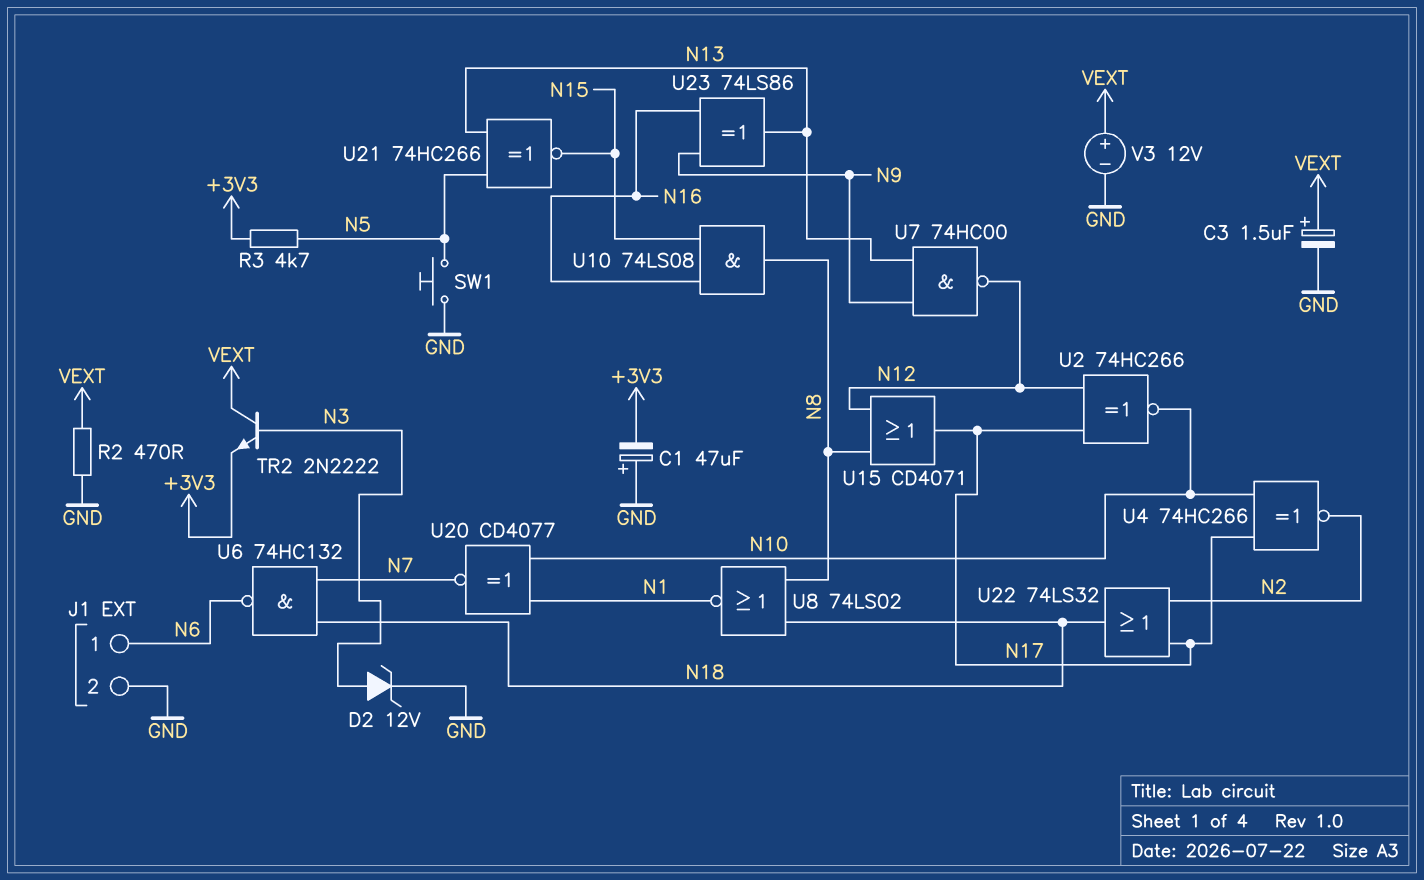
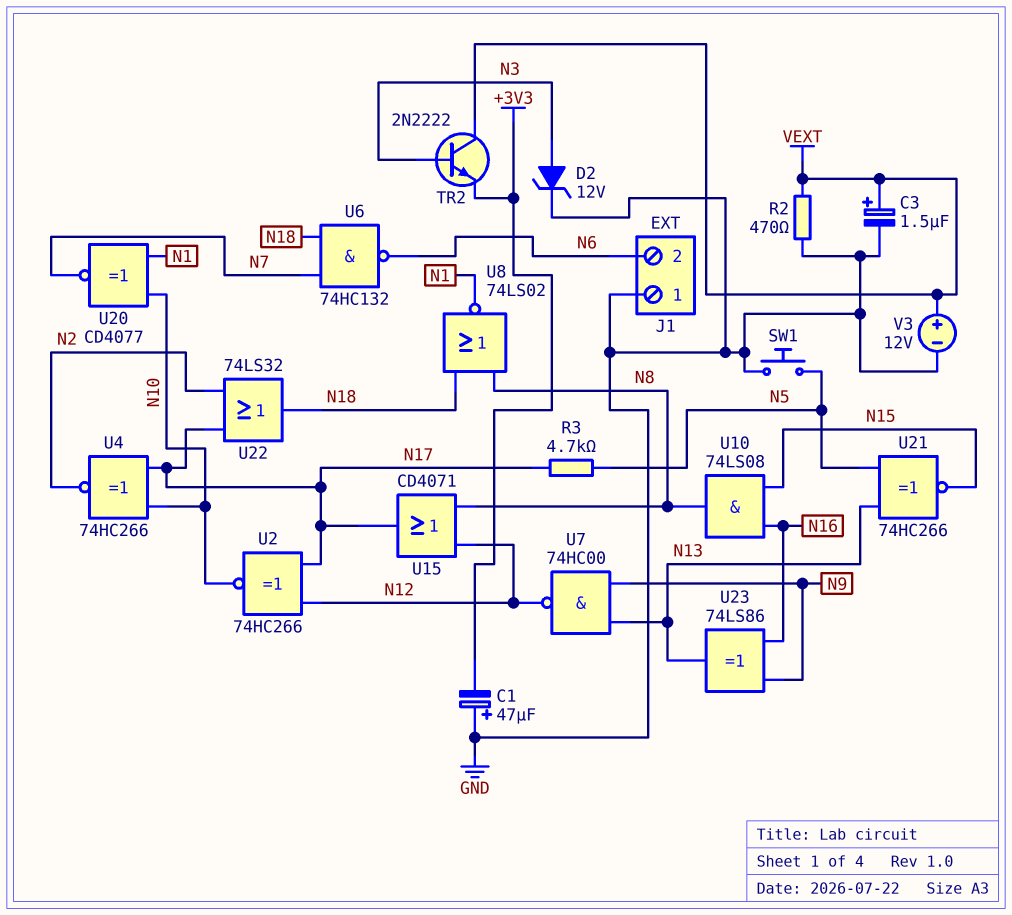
J1 pin 1: N6 -> GND
J1 pin 2: GND -> N6
R3: 4.7k (+3V3, N5) -> 4.7k (N5, N17)

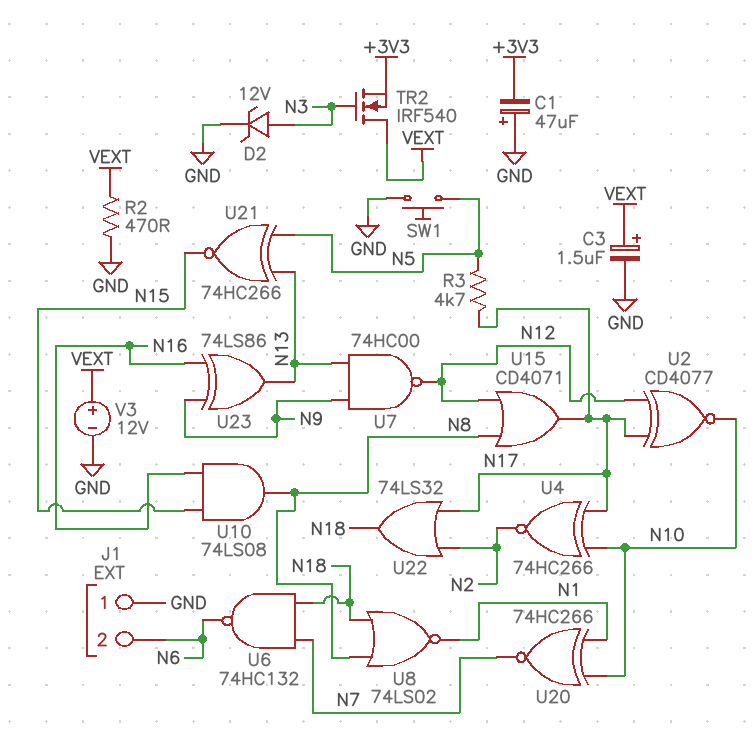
TR2: NPN 2N2222 (B N3, C VEXT, E +3V3) -> NMOS IRF540 (G N3, D VEXT, S +3V3)
U2: XNOR 74HC266 (in N12, in N17, out N10) -> XNOR CD4077 (in N12, in N17, out N10)
U20: XNOR CD4077 (in N1, in N10, out N7) -> XNOR 74HC266 (in N1, in N10, out N7)

